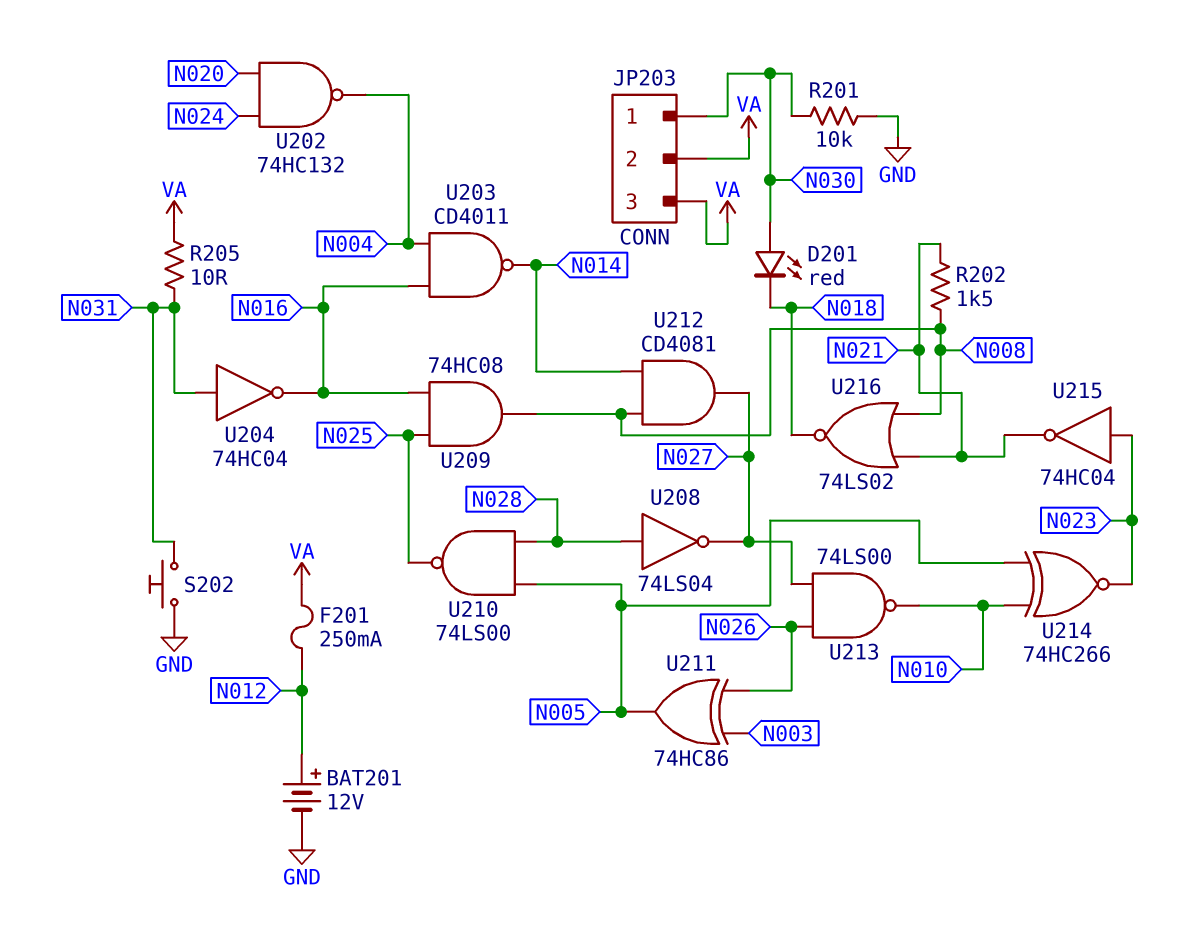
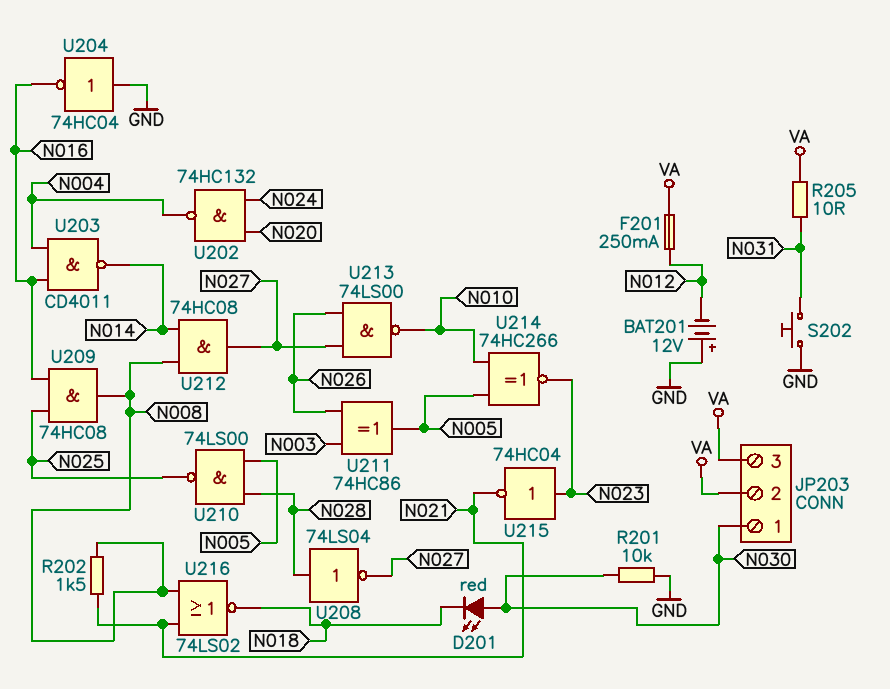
BAT201: 12V (plus N012, minus GND) -> 12V (plus GND, minus N012)
U204: NOT 74HC04 (in N031, out N016) -> NOT 74HC04 (in GND, out N016)
U212: AND CD4081 (in N008, in N014, out N027) -> AND 74HC08 (in N008, in N014, out N027)

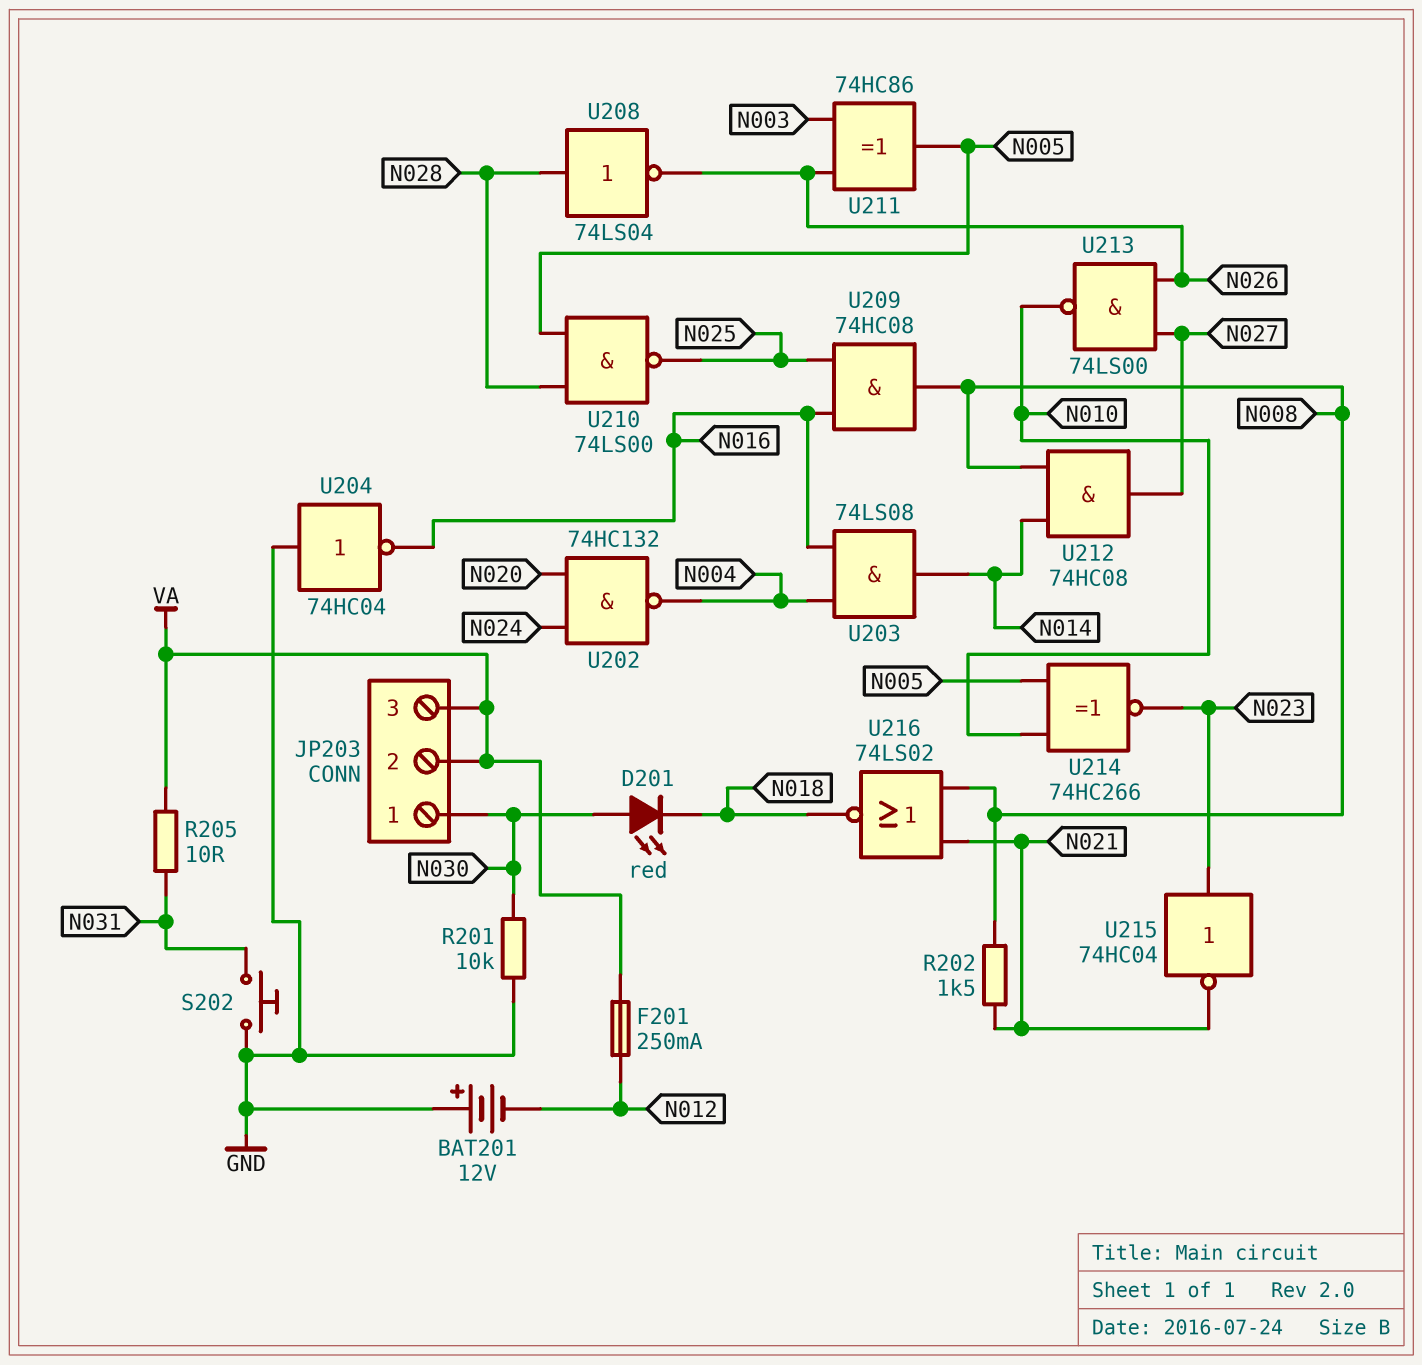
U203: NAND CD4011 (in N004, in N016, out N014) -> AND 74LS08 (in N004, in N016, out N014)
U208: NOT 74LS04 (in N028, out N027) -> NOT 74LS04 (in N028, out N026)

